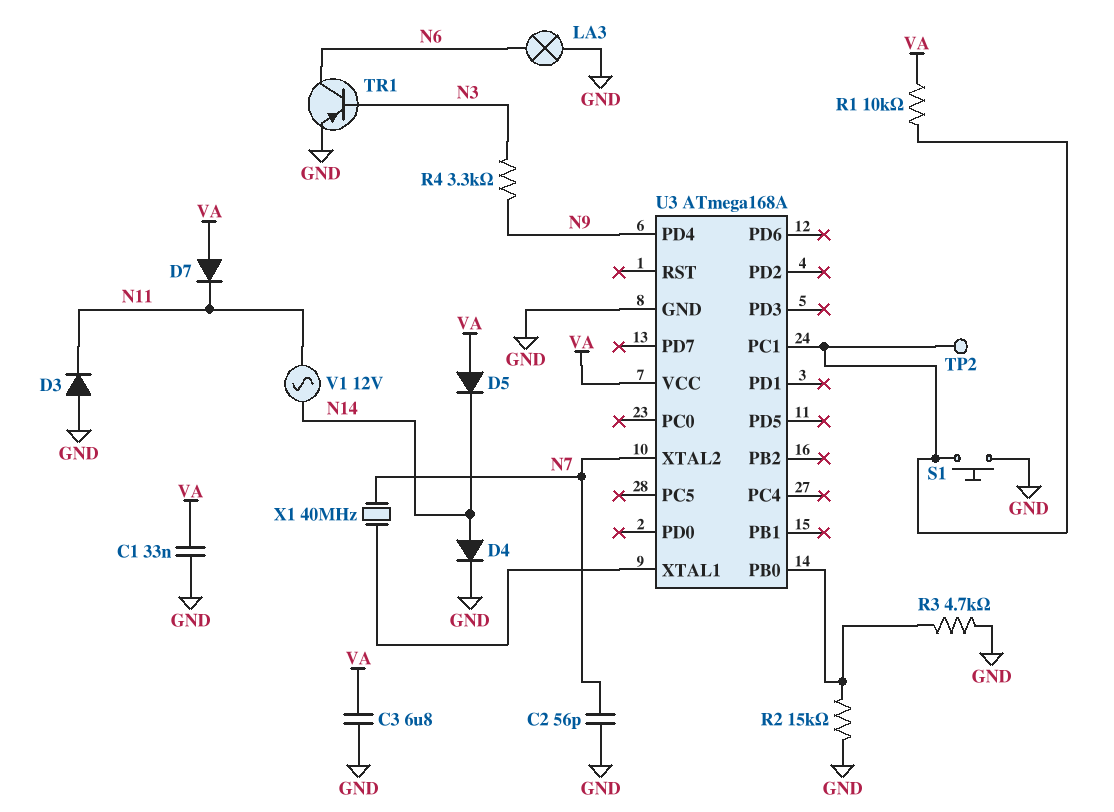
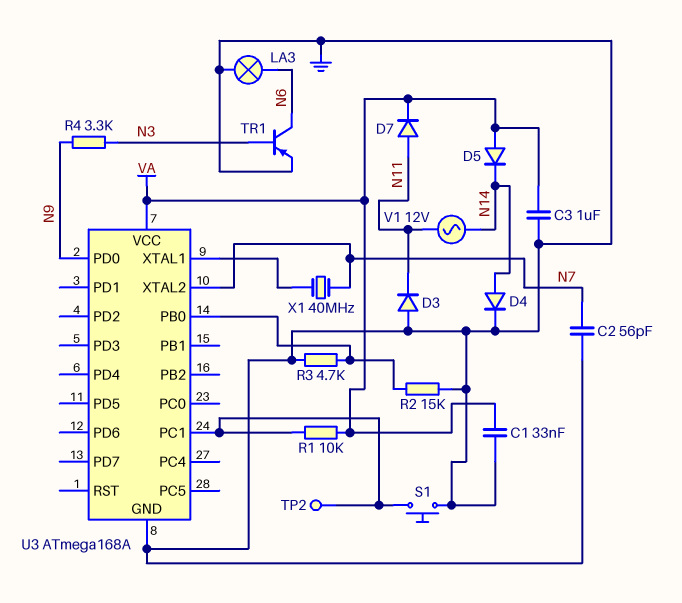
C3: 6.8uF (GND, VA) -> 1uF (GND, VA)
D7: diode (A VA, K N11) -> diode (A N11, K VA)
U3 pin PD0: none -> N9
U3 pin PD4: N9 -> none

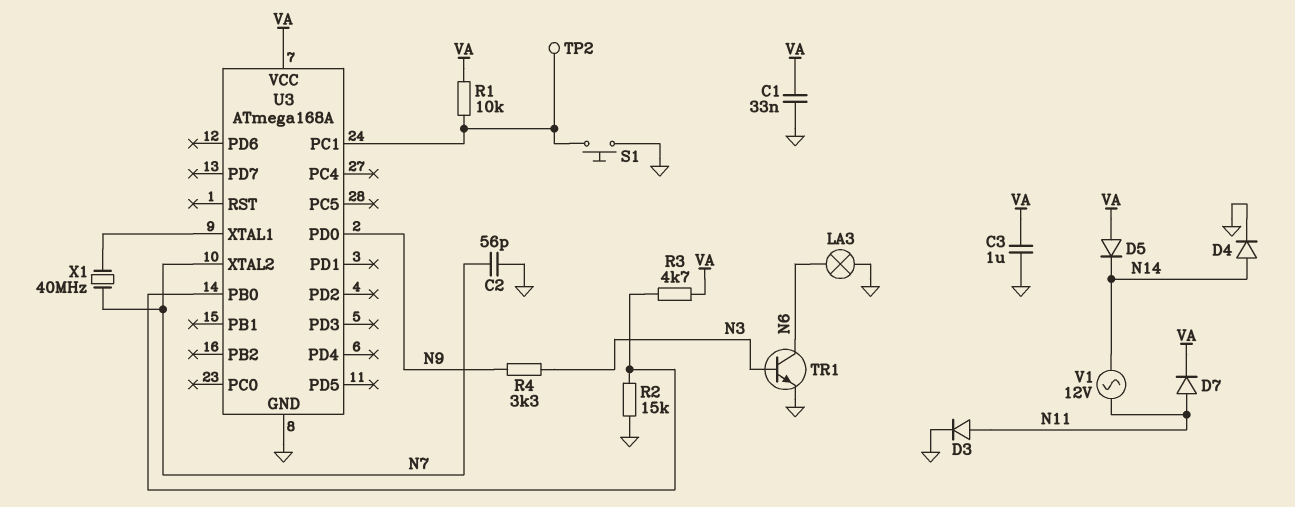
D3: diode (A GND, K N11) -> diode (A N11, K GND)
R3: 4.7k (GND, U3/PB0) -> 4.7k (U3/PB0, VA)
TR1: PNP (B N3, C N6, E GND) -> NPN (B N3, C N6, E GND)

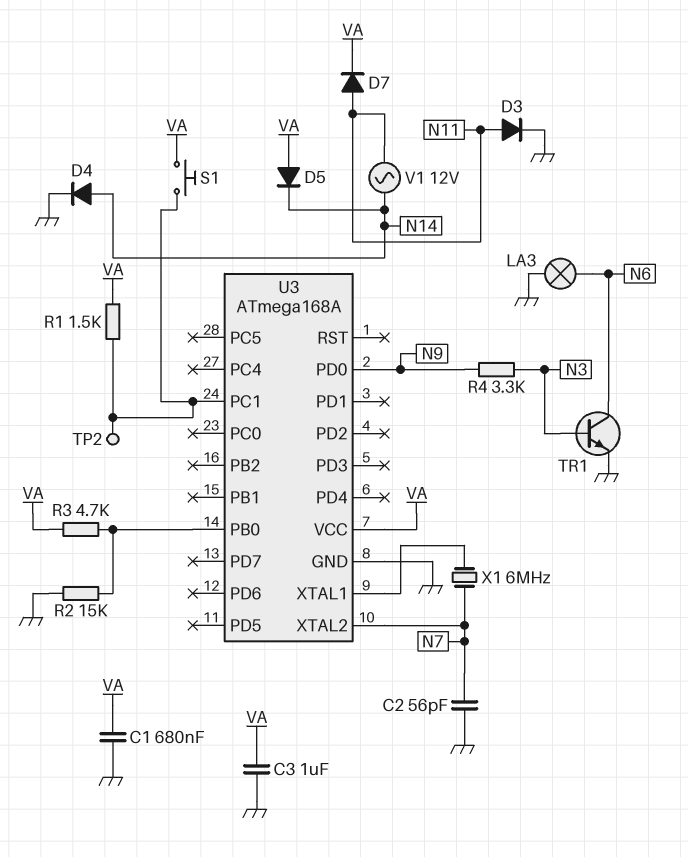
C1: 33nF (GND, VA) -> 680nF (GND, VA)
R1: 10k (U3/PC1, VA) -> 1.5k (U3/PC1, VA)
S1: button (GND, U3/PC1) -> button (U3/PC1, VA)
X1: 40MHz (N7, U3/XTAL1) -> 6MHz (N7, U3/XTAL1)

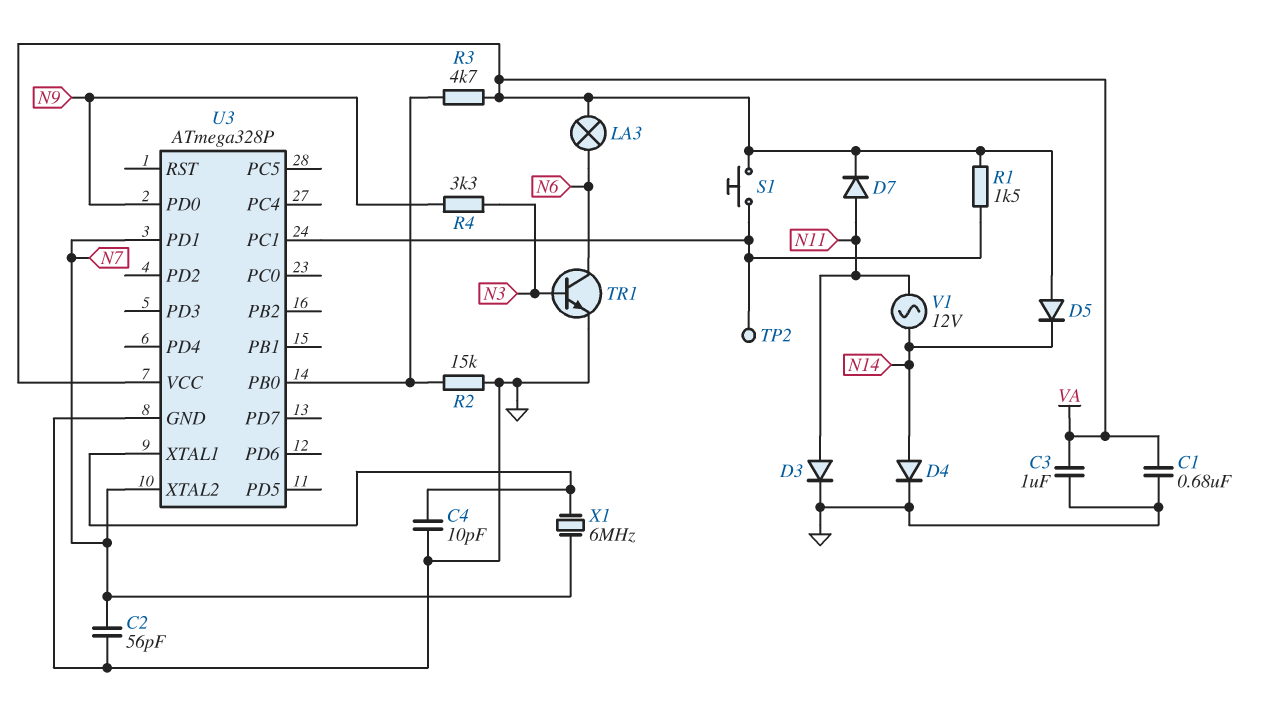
C4: none -> 10pF (GND, U3/XTAL1)
LA3: lamp (GND, N6) -> lamp (N6, VA)
U3: ATmega168A -> ATmega328P
U3 pin PD1: none -> N7

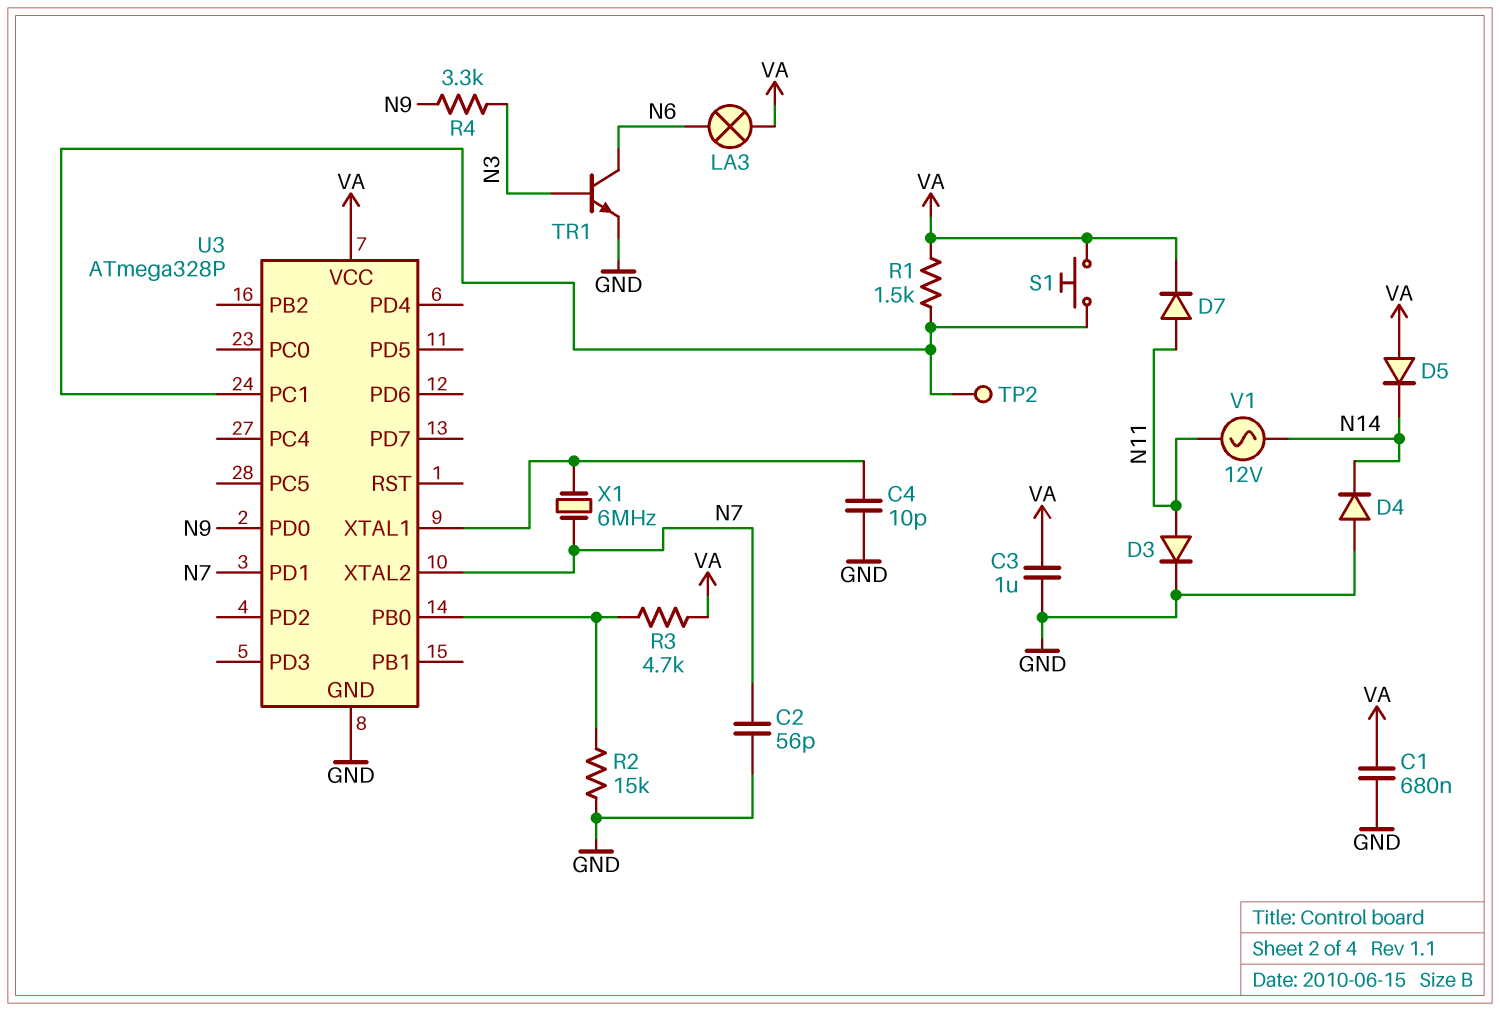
D4: diode (A N14, K GND) -> diode (A GND, K N14)

